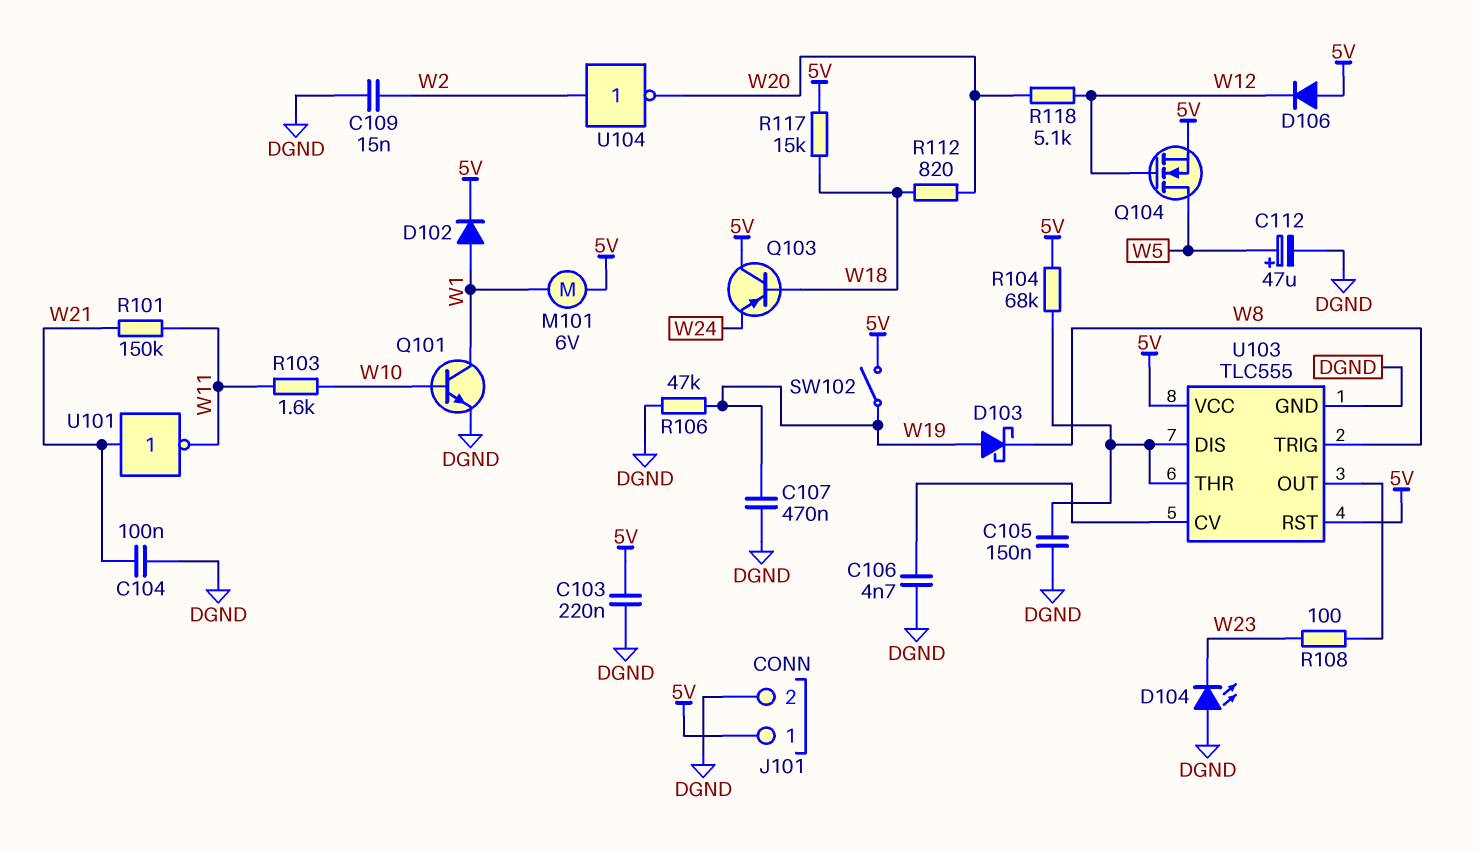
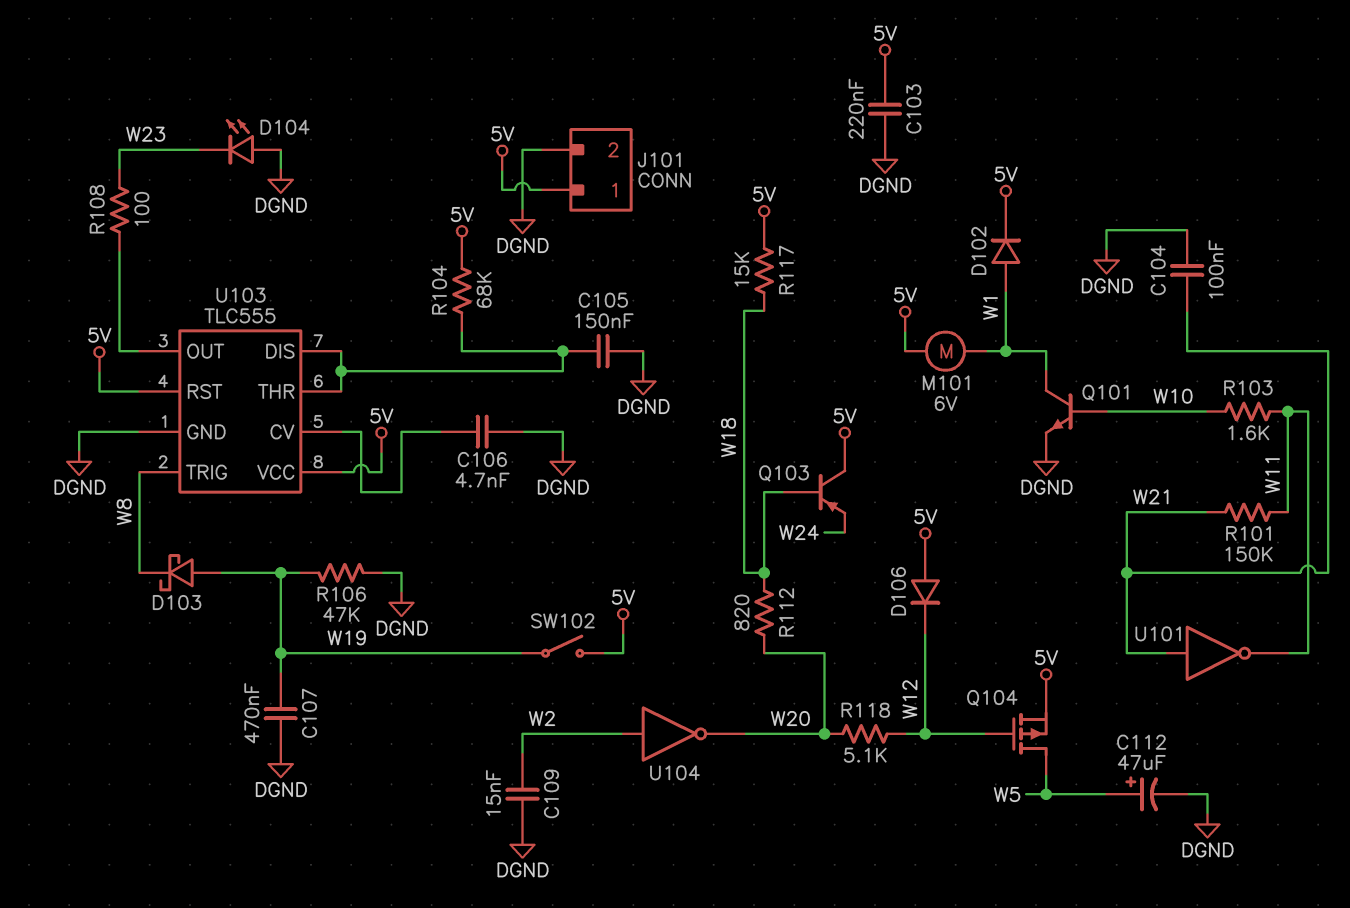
Q104: NMOS (G W12, D W5, S 5V) -> PMOS (G W12, D W5, S 5V)

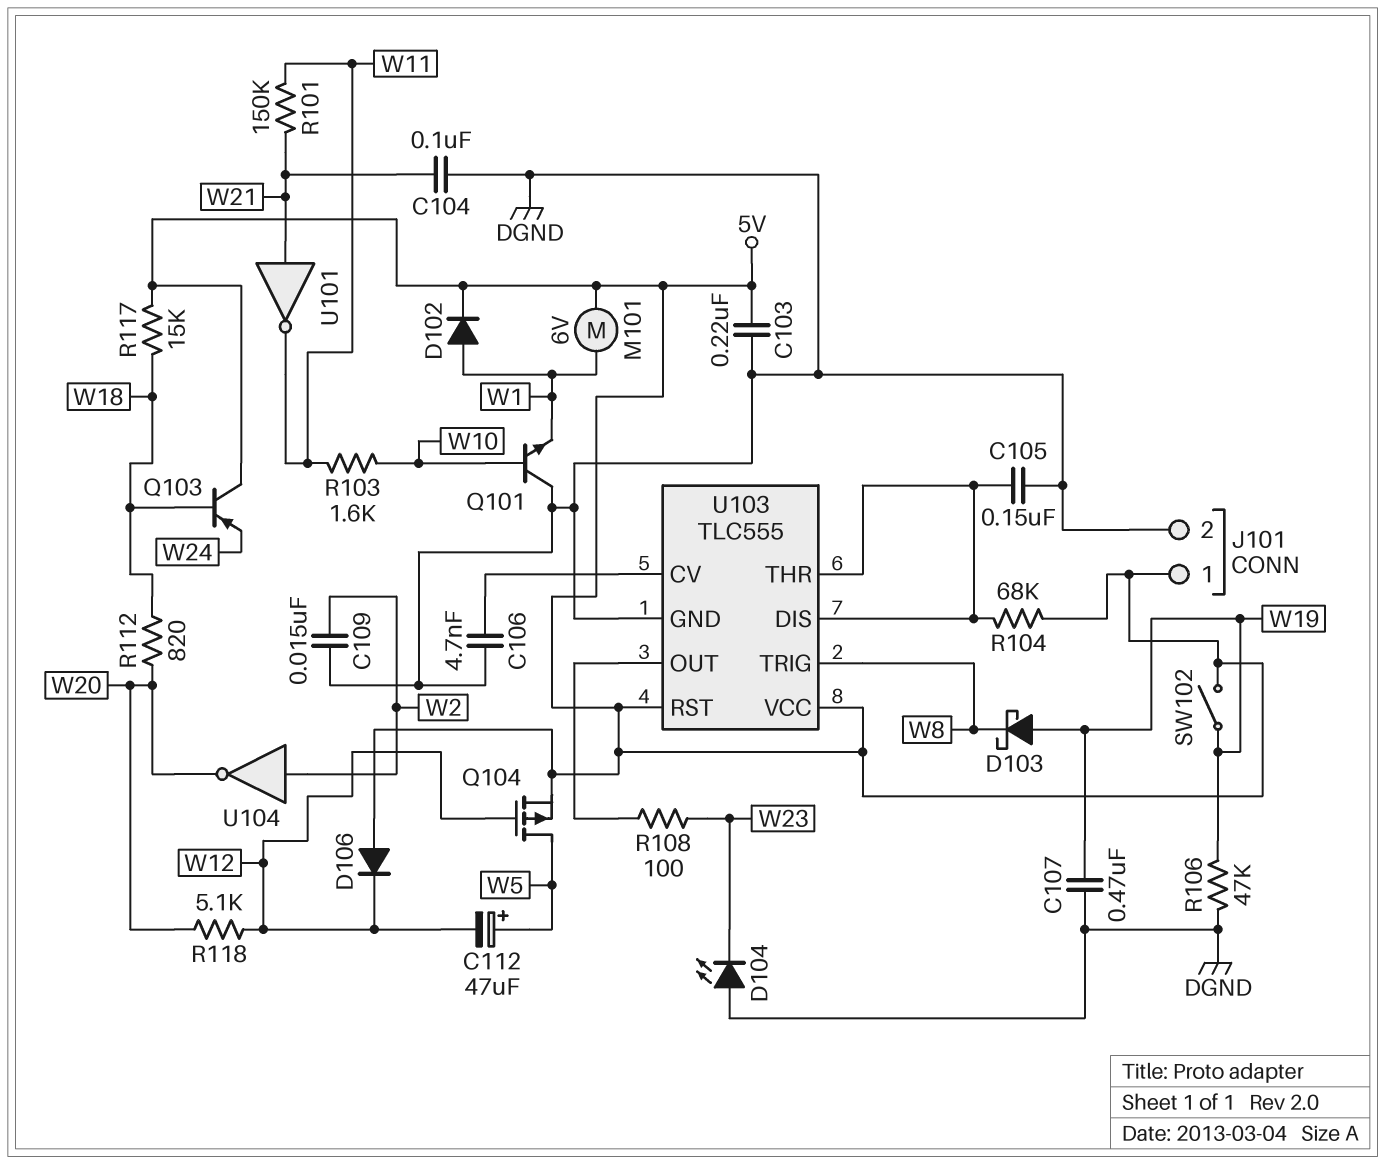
C112: 47uF (plus W5, minus DGND) -> 47uF (plus W5, minus W12)
Q101: NPN (B W10, C W1, E DGND) -> NPN (B W10, C DGND, E W1)

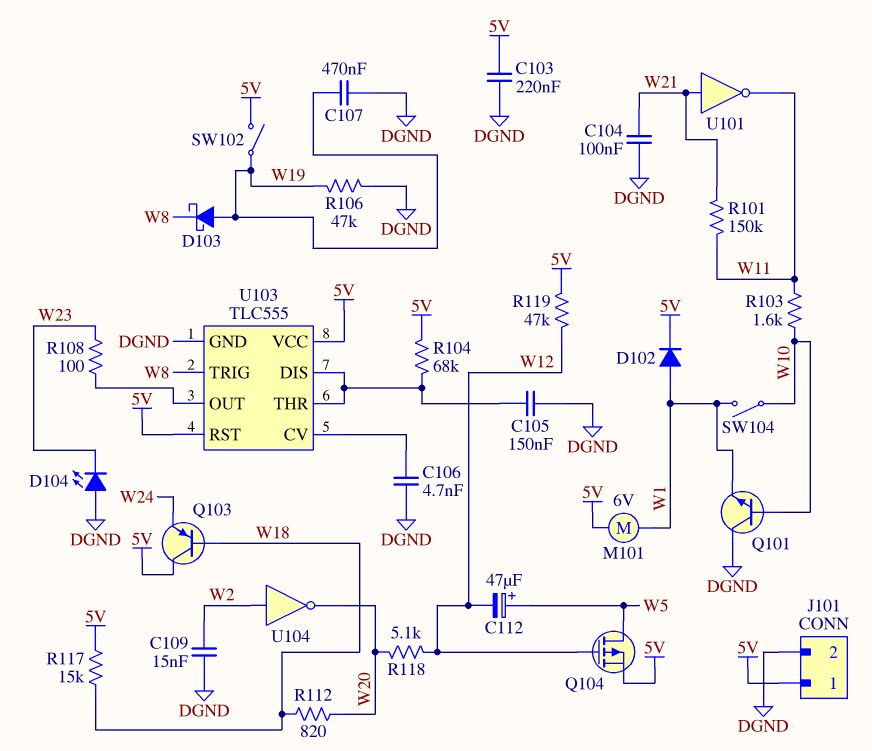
D106: diode (A 5V, K W12) -> none
R119: none -> 47k (5V, W12)
SW104: none -> switch (W1, W10)

